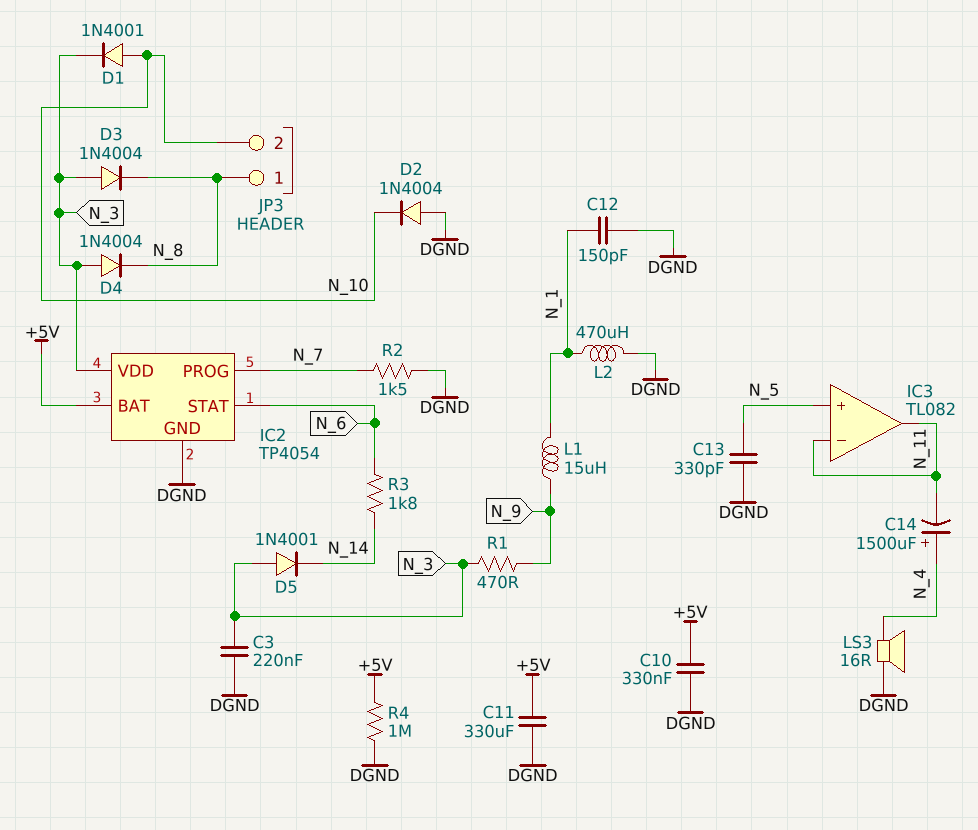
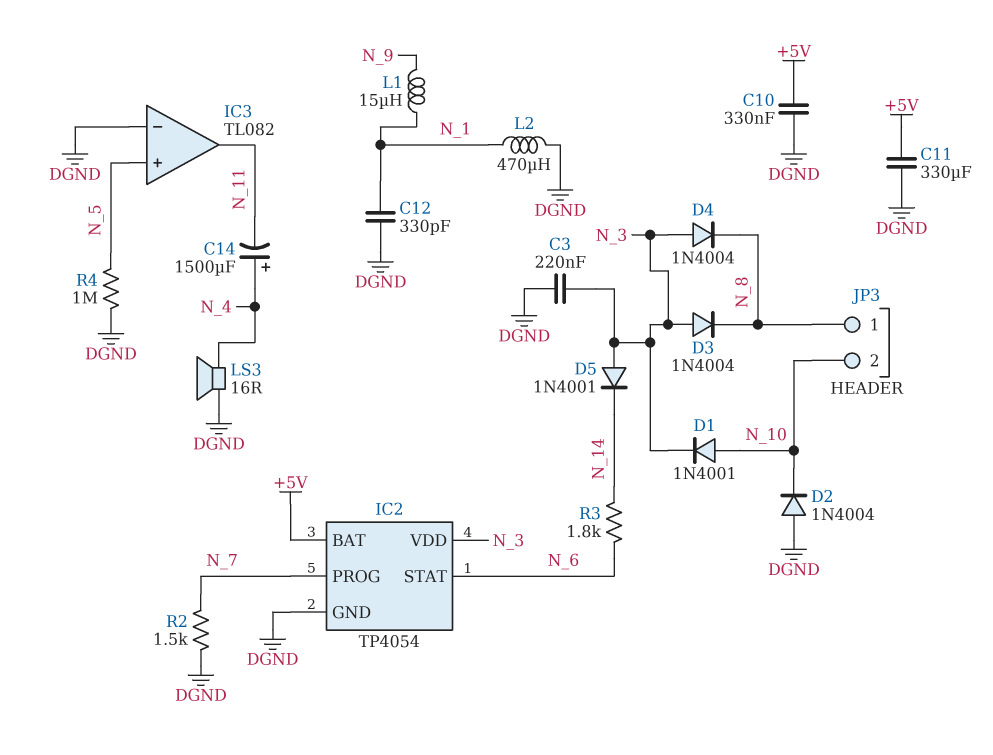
C12: 150pF (DGND, N_1) -> 330pF (DGND, N_1)
C13: 330pF (DGND, N_5) -> none
IC3 pin in-: N_11 -> DGND
R1: 470 (N_3, N_9) -> none
R4: 1M (+5V, DGND) -> 1M (DGND, N_5)

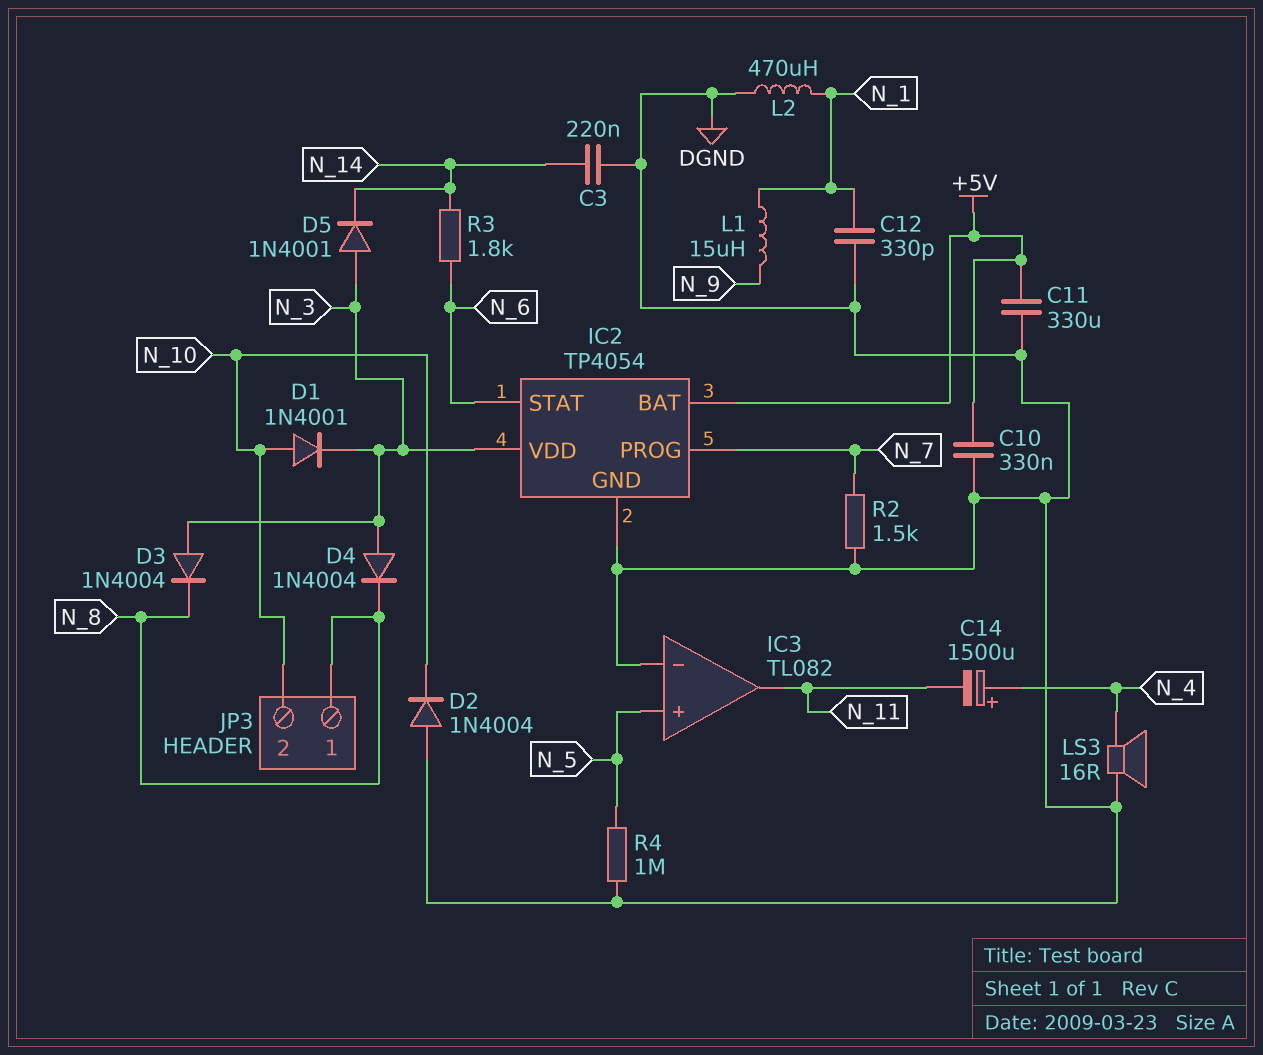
C3: 220nF (DGND, N_3) -> 220nF (DGND, N_14)

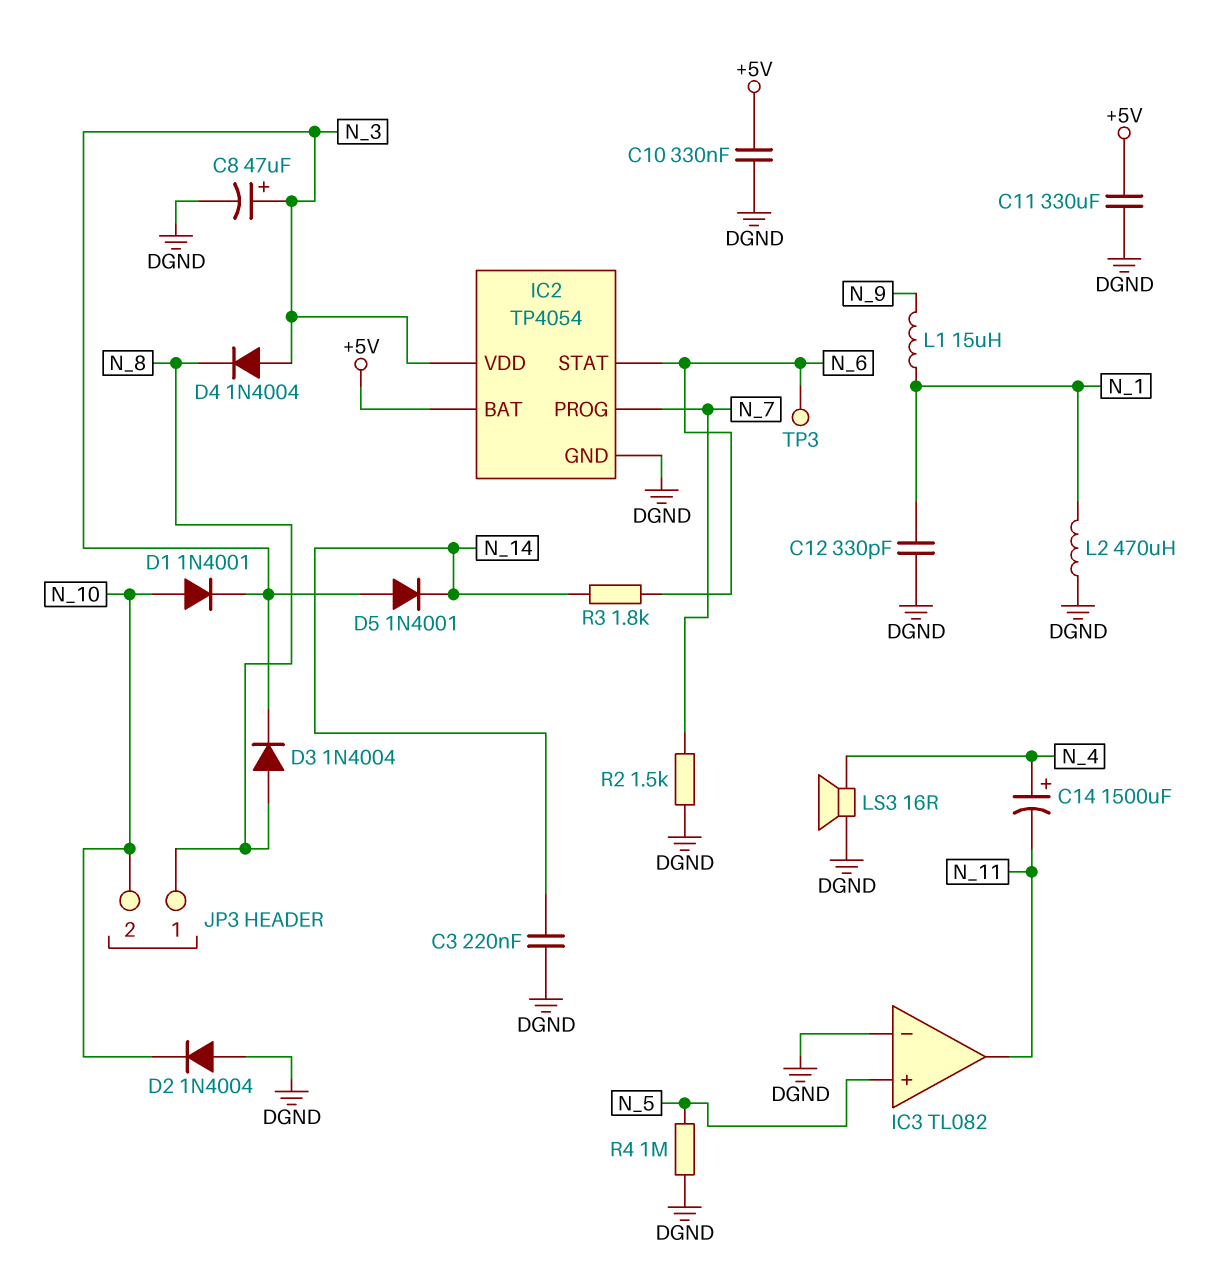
C8: none -> 47uF (plus N_3, minus DGND)
D3: diode 1N4004 (A N_3, K N_8) -> diode 1N4004 (A N_8, K N_3)
TP3: none -> test point (N_6)

